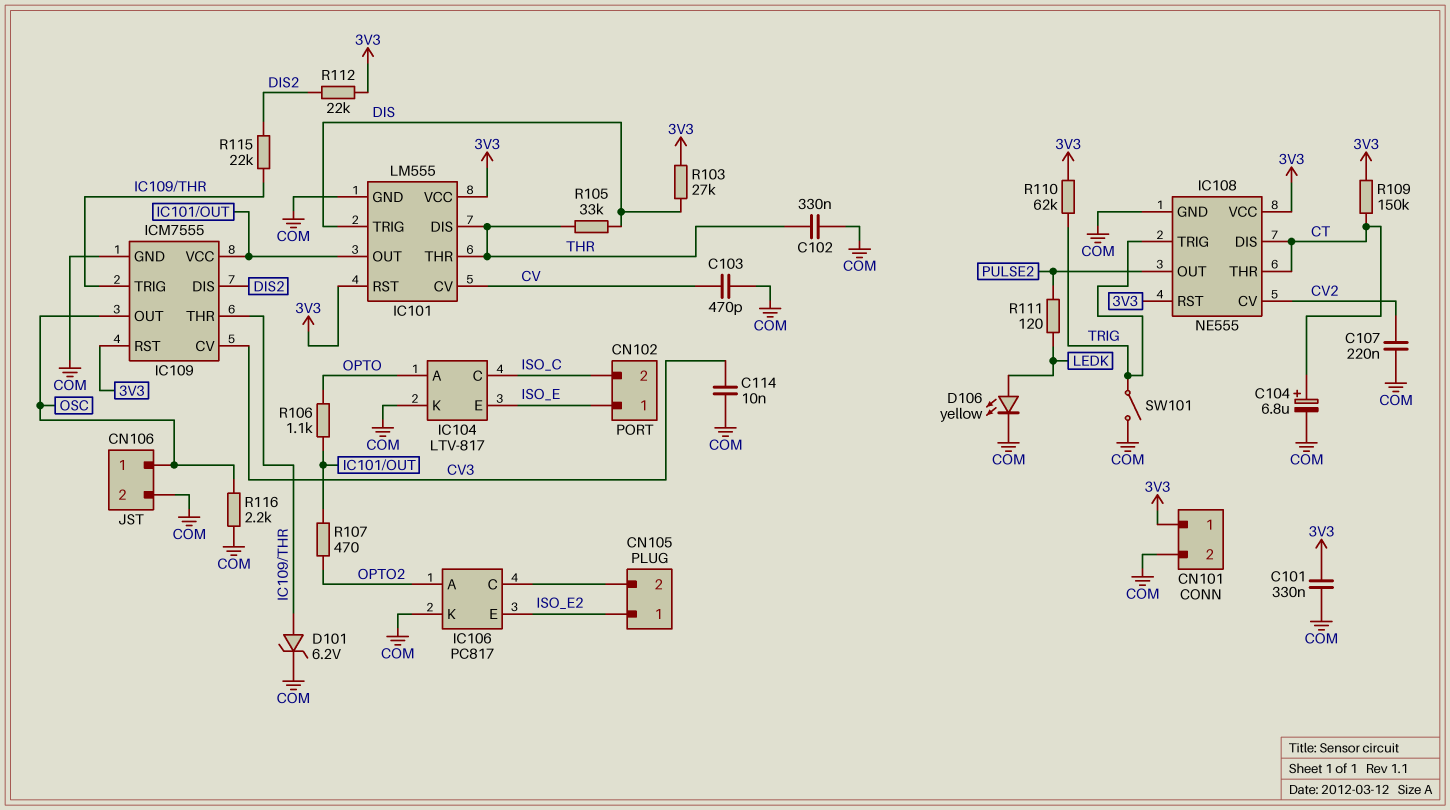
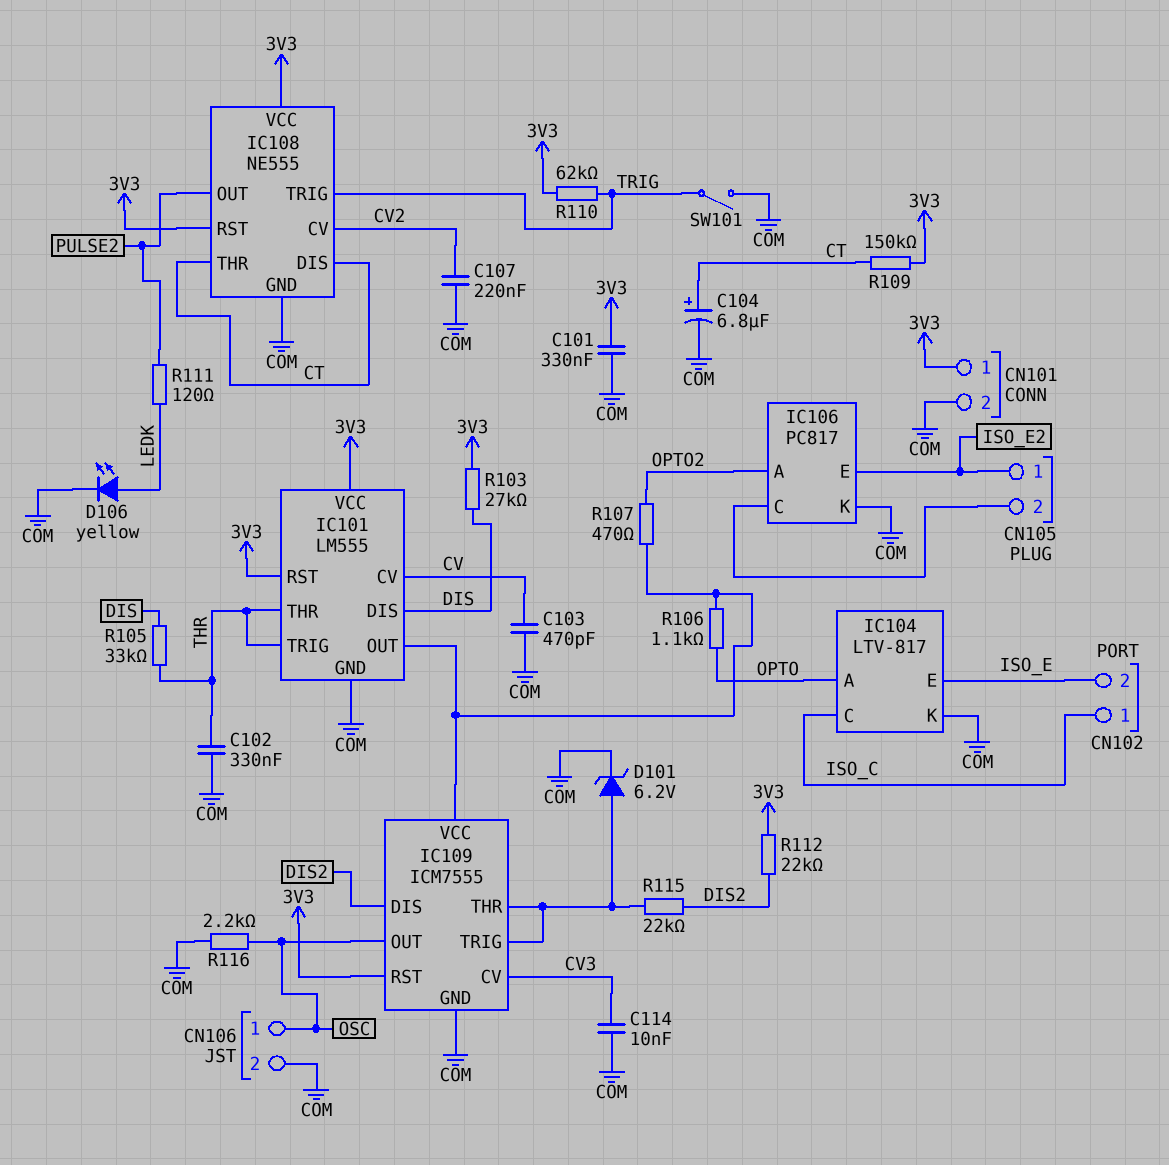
CN102 pin 1: ISO_E -> ISO_C
CN102 pin 2: ISO_C -> ISO_E
IC101 pin DIS: THR -> DIS
IC101 pin TRIG: DIS -> THR

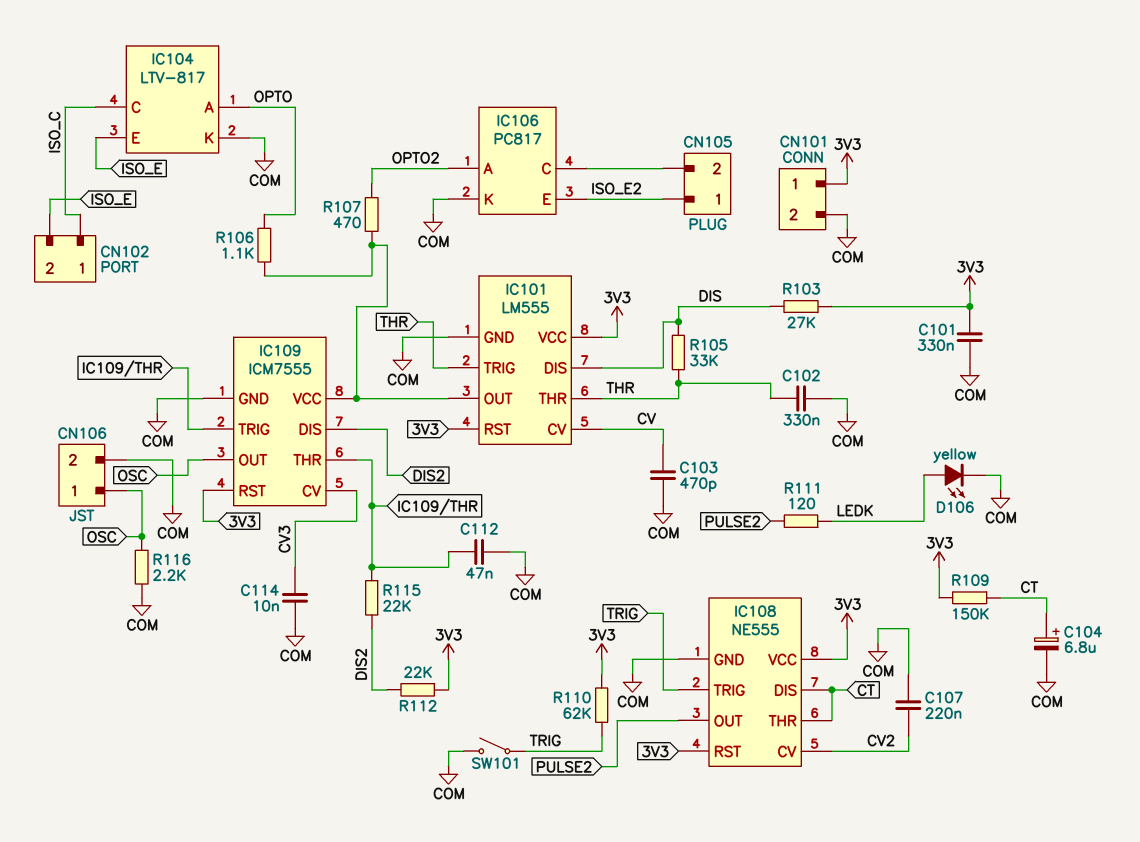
C112: none -> 47nF (COM, IC109/THR)
D101: zener 6.2V (A IC109/THR, K COM) -> none

